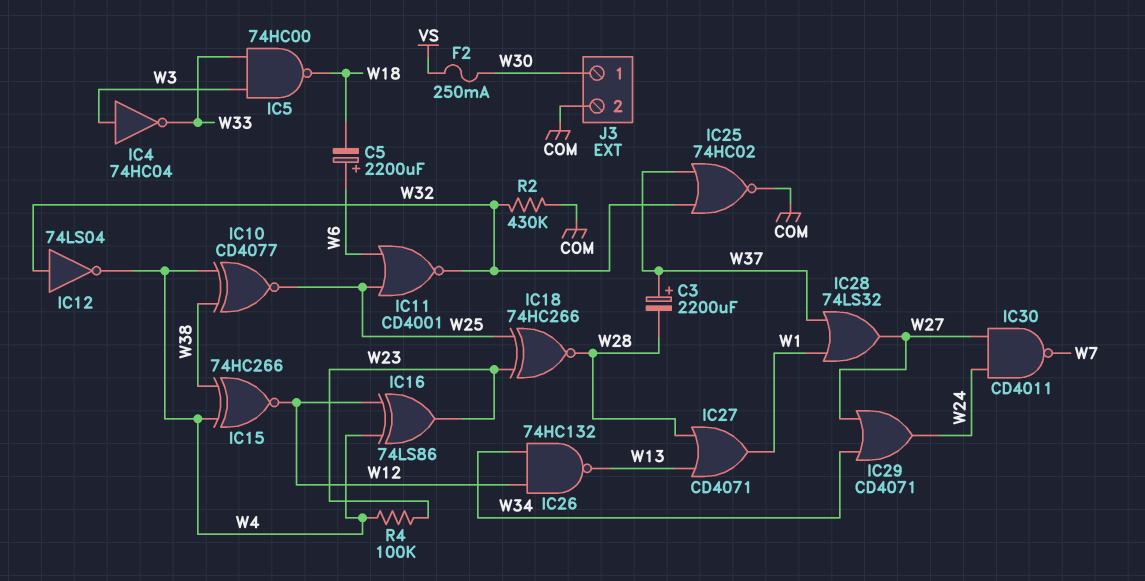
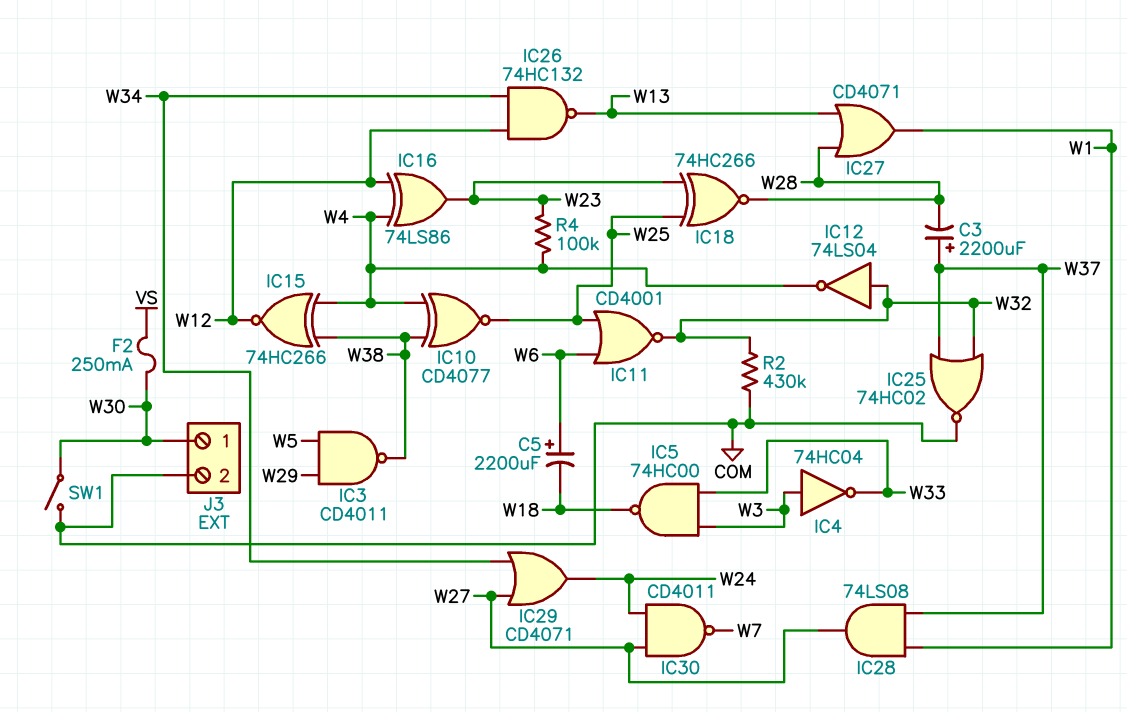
IC3: none -> NAND CD4011 (in W5, in W29, out W38)
IC28: OR 74LS32 (in W1, in W37, out W27) -> AND 74LS08 (in W1, in W37, out W27)
SW1: none -> switch (COM, W30)

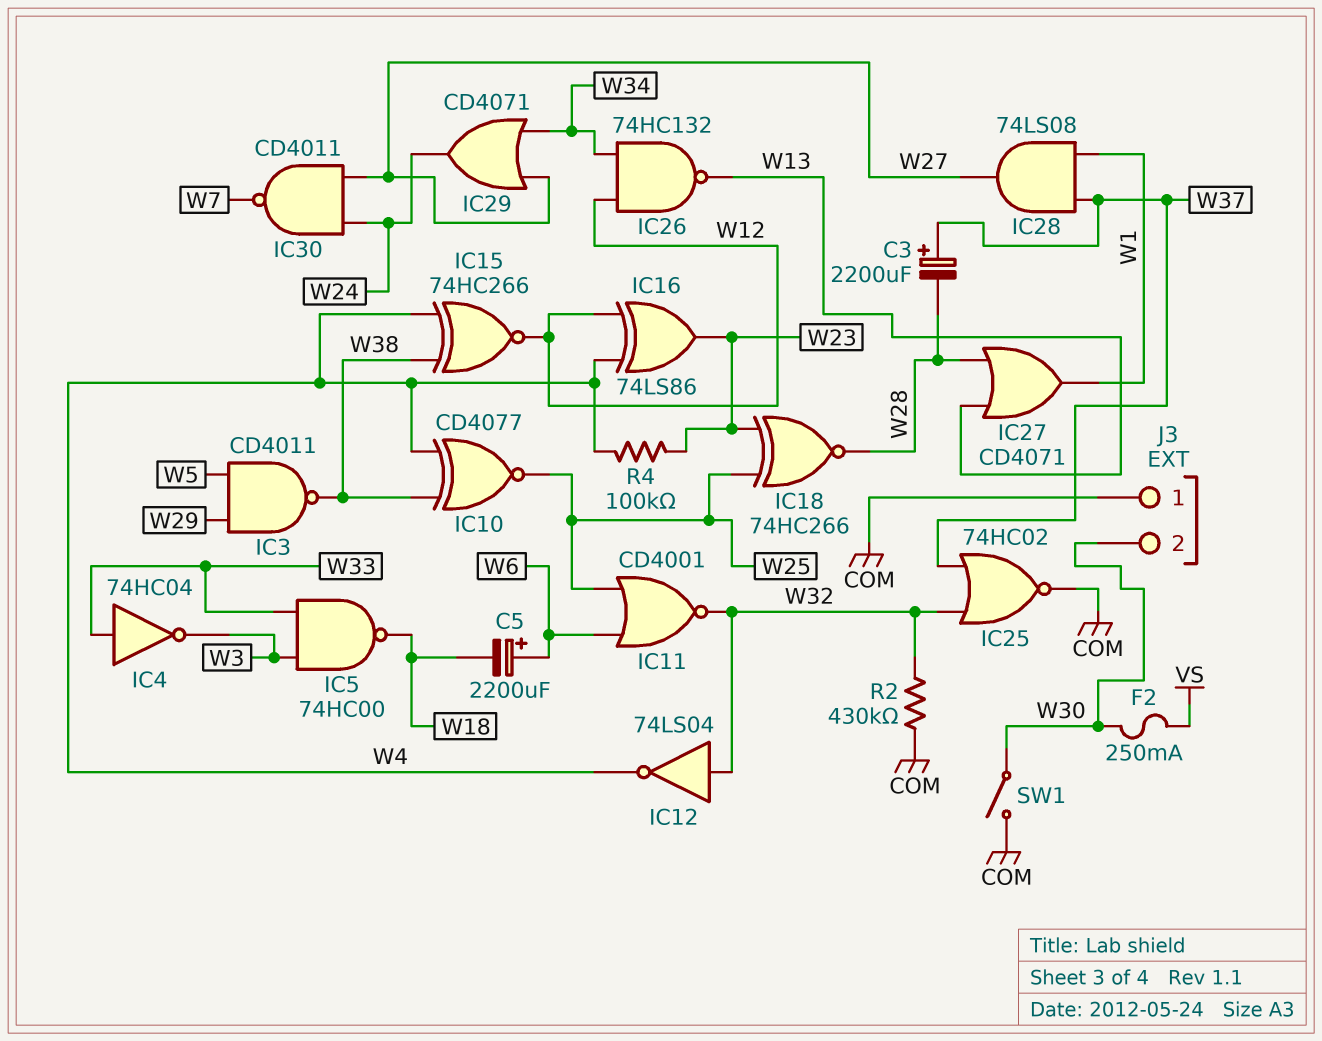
IC4: NOT 74HC04 (in W3, out W33) -> NOT 74HC04 (in W33, out W3)
J3 pin 1: W30 -> COM
J3 pin 2: COM -> W30

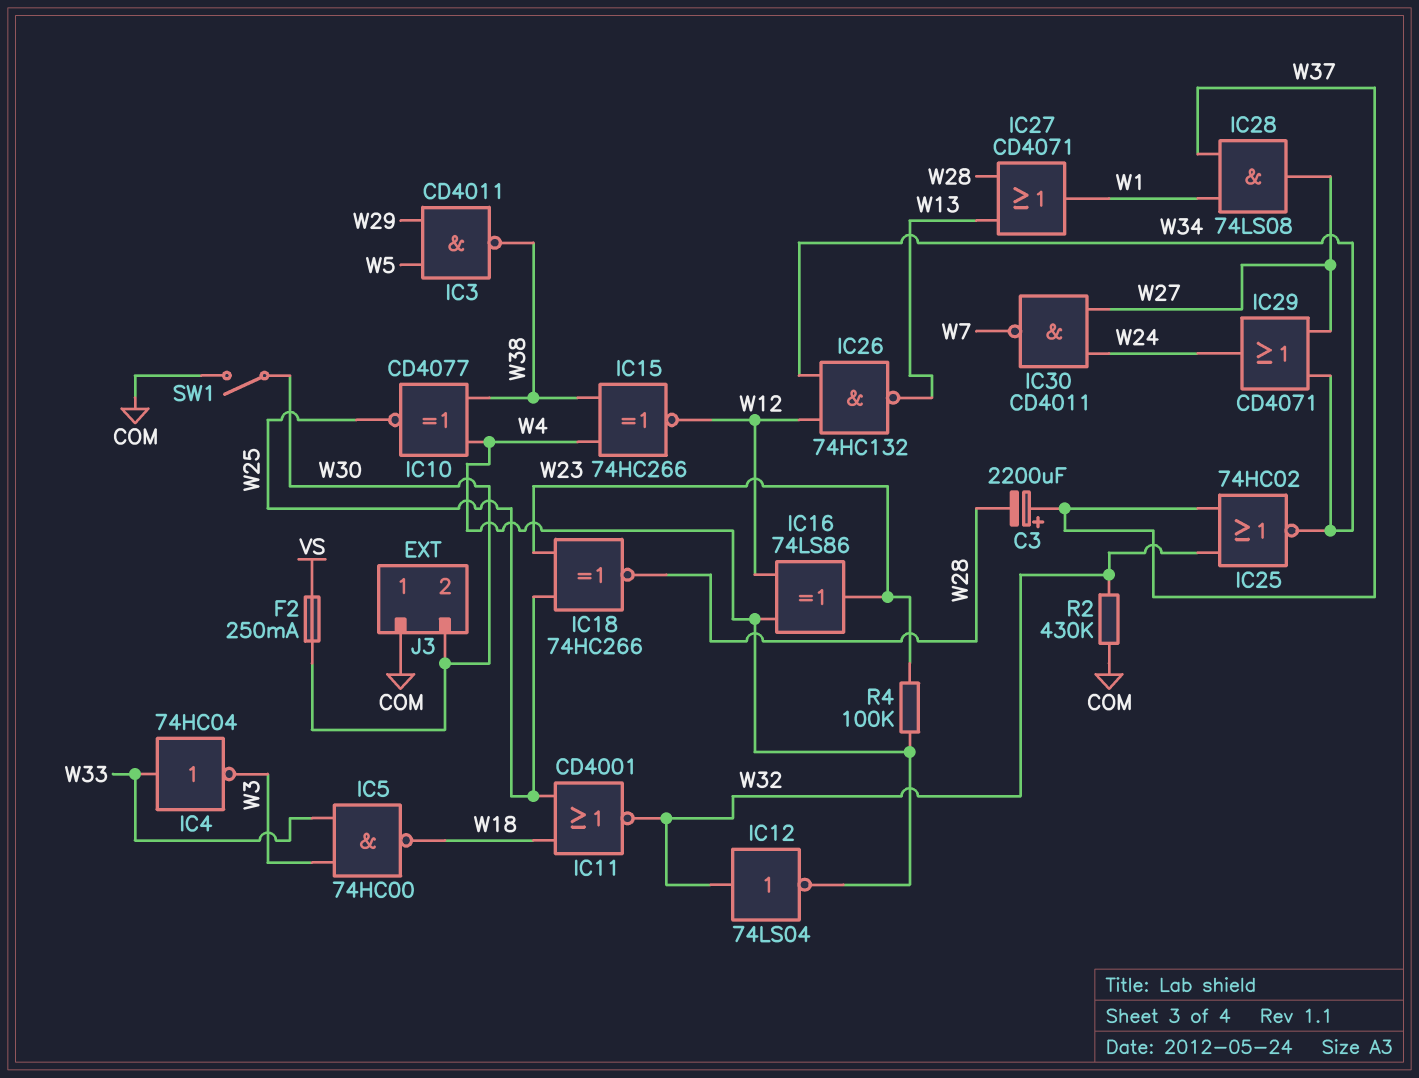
C5: 2200uF (plus W6, minus W18) -> none
IC11: NOR CD4001 (in W6, in W25, out W32) -> NOR CD4001 (in W18, in W25, out W32)
IC25: NOR 74HC02 (in W32, in W37, out COM) -> NOR 74HC02 (in W32, in W37, out W34)

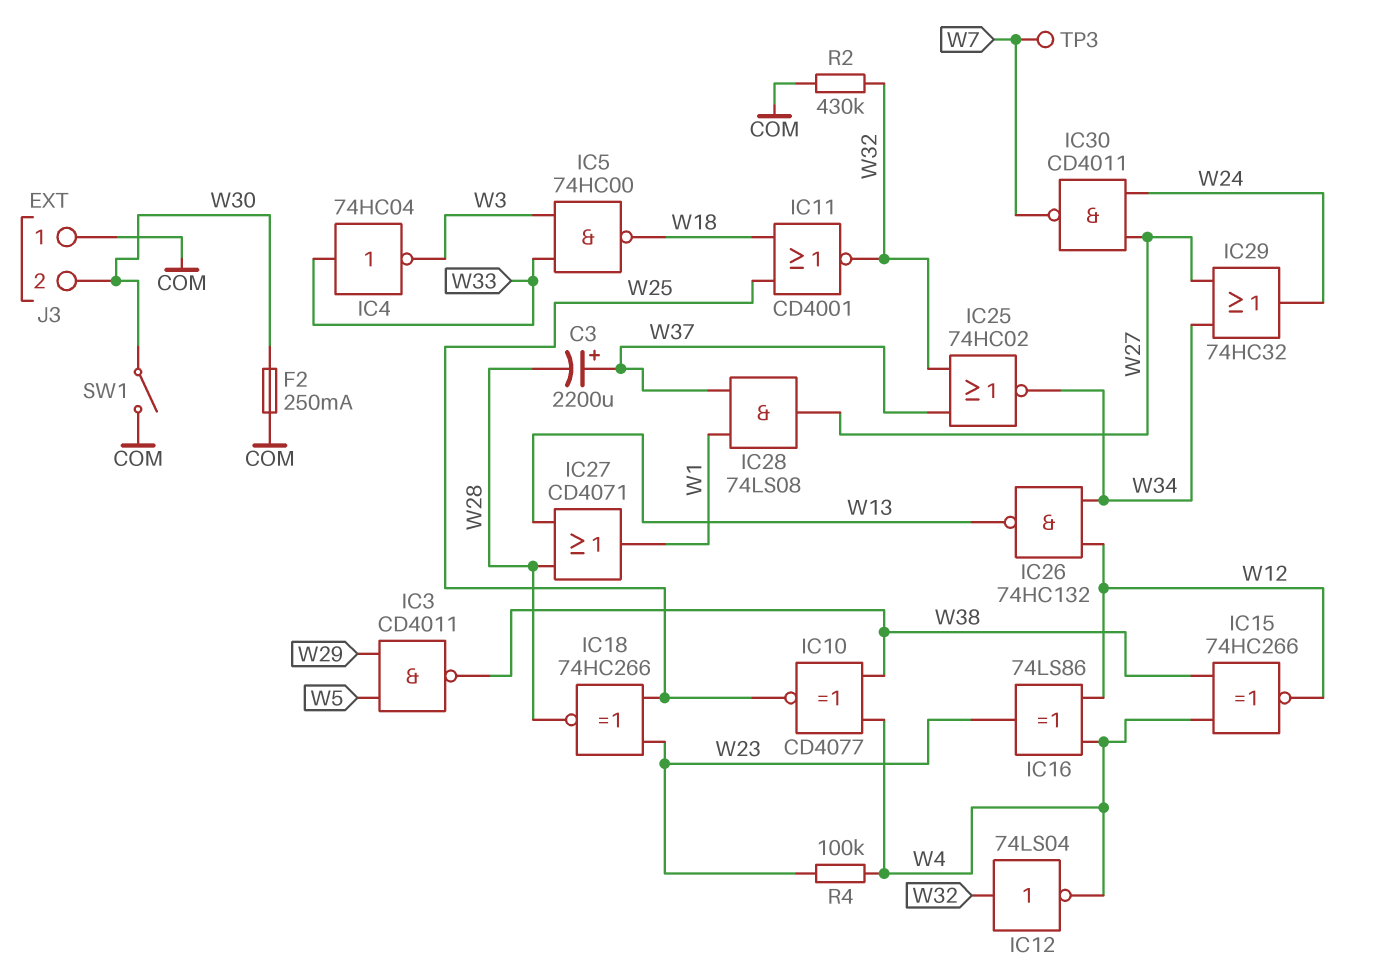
F2: 250mA (VS, W30) -> 250mA (COM, W30)
IC29: OR CD4071 (in W27, in W34, out W24) -> OR 74HC32 (in W27, in W34, out W24)
TP3: none -> test point (W7)

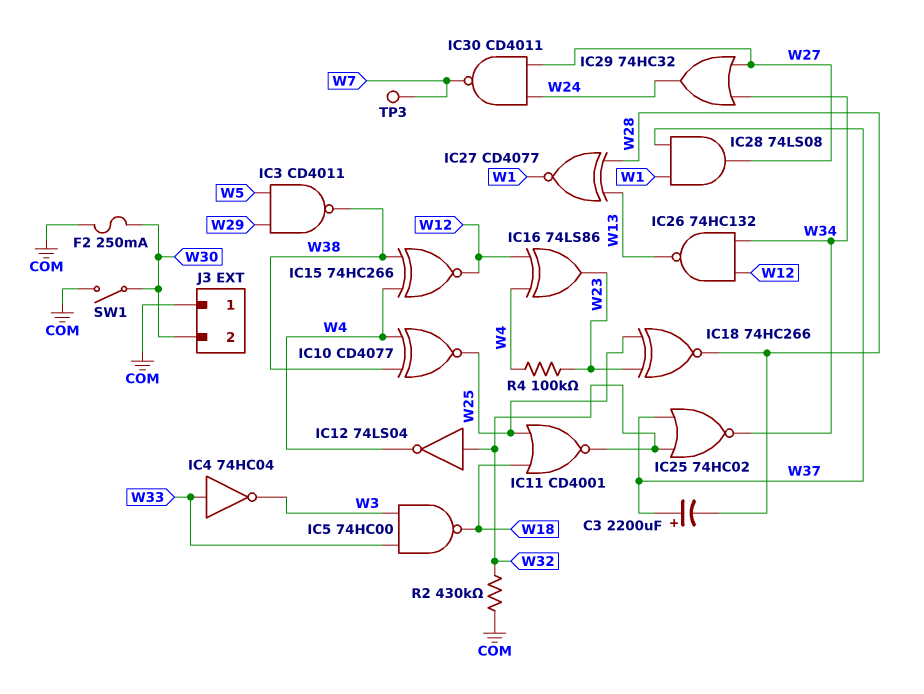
IC27: OR CD4071 (in W13, in W28, out W1) -> XNOR CD4077 (in W13, in W28, out W1)

